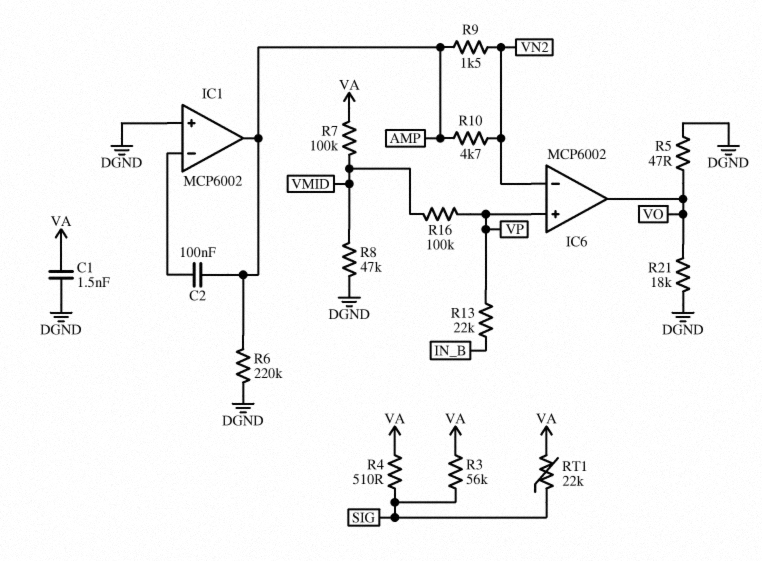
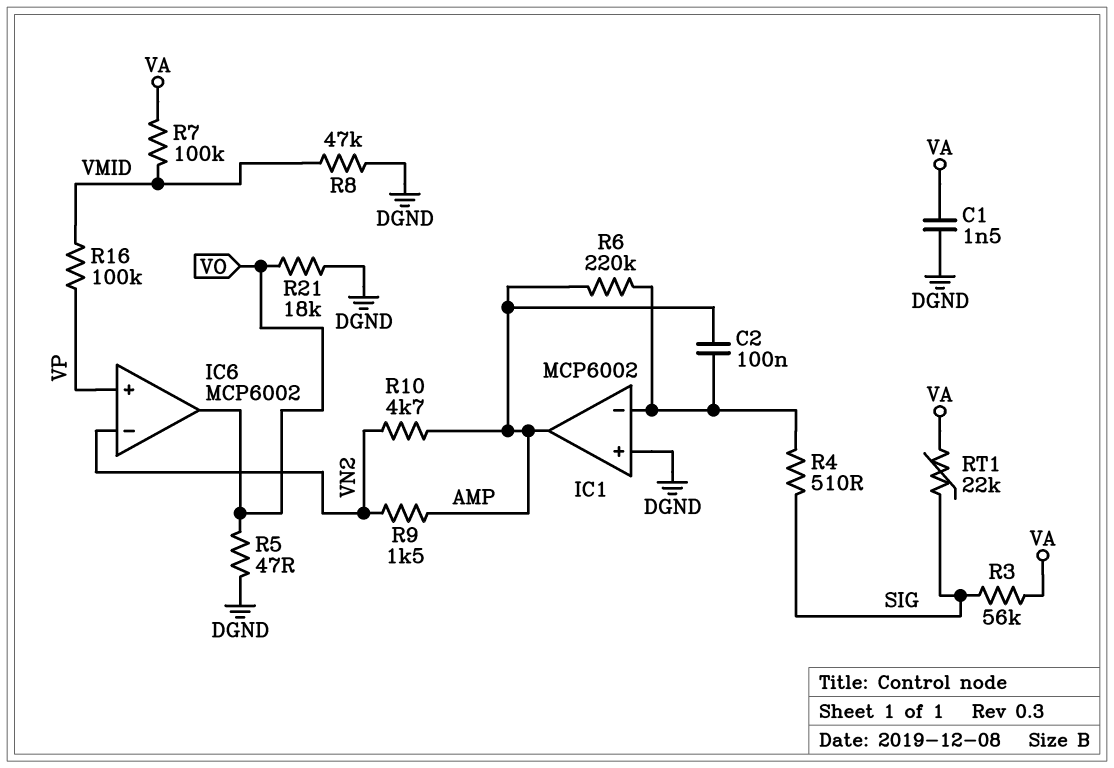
R4: 510 (SIG, VA) -> 510 (IC1/in-, SIG)
R6: 220k (AMP, DGND) -> 220k (AMP, IC1/in-)
R13: 22k (IN_B, VP) -> none

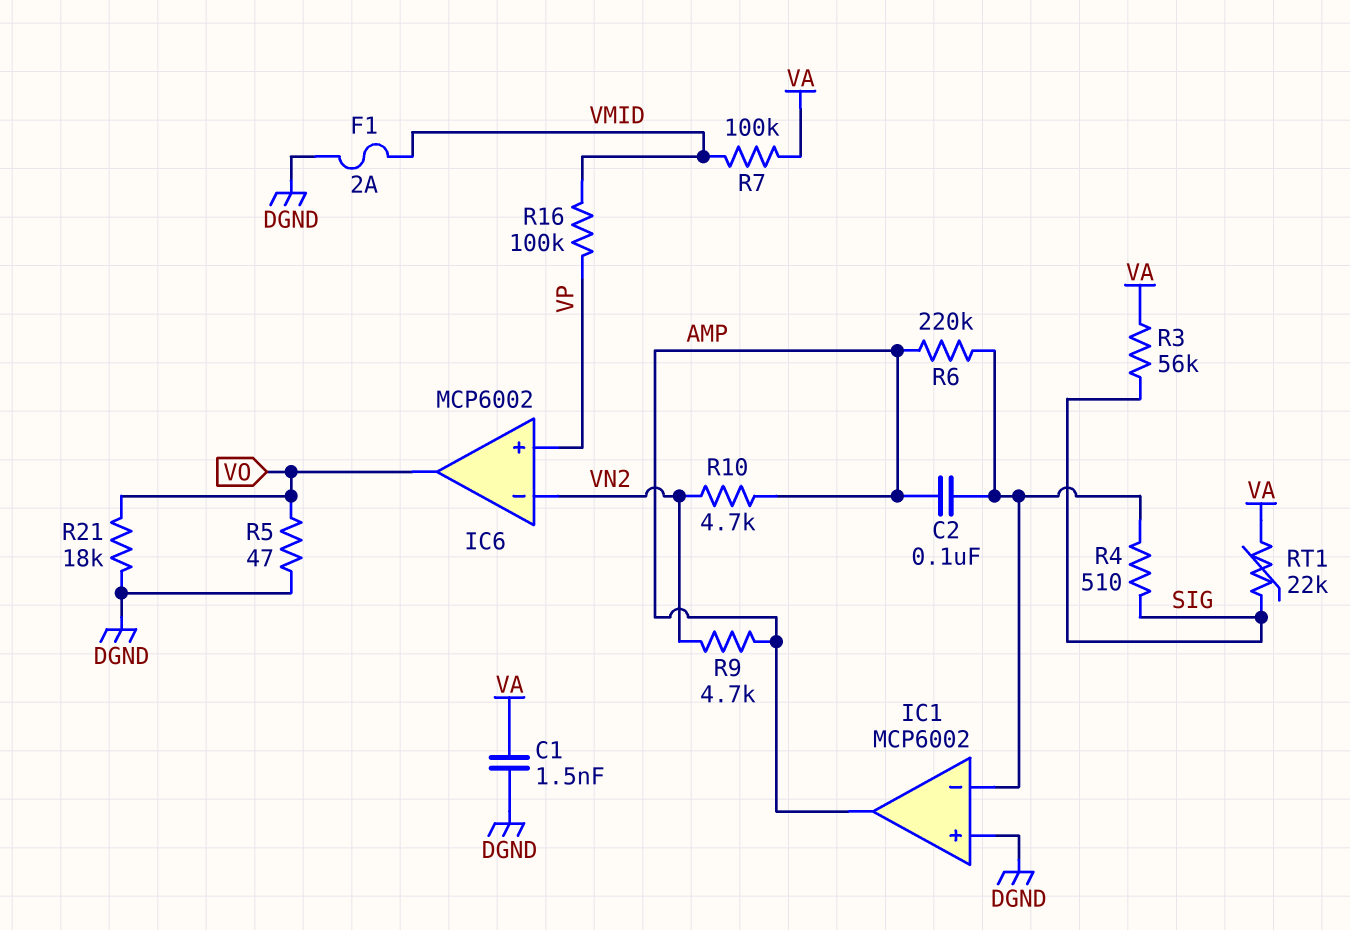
F1: none -> 2A (DGND, VMID)
R8: 47k (DGND, VMID) -> none
R9: 1.5k (AMP, VN2) -> 4.7k (AMP, VN2)

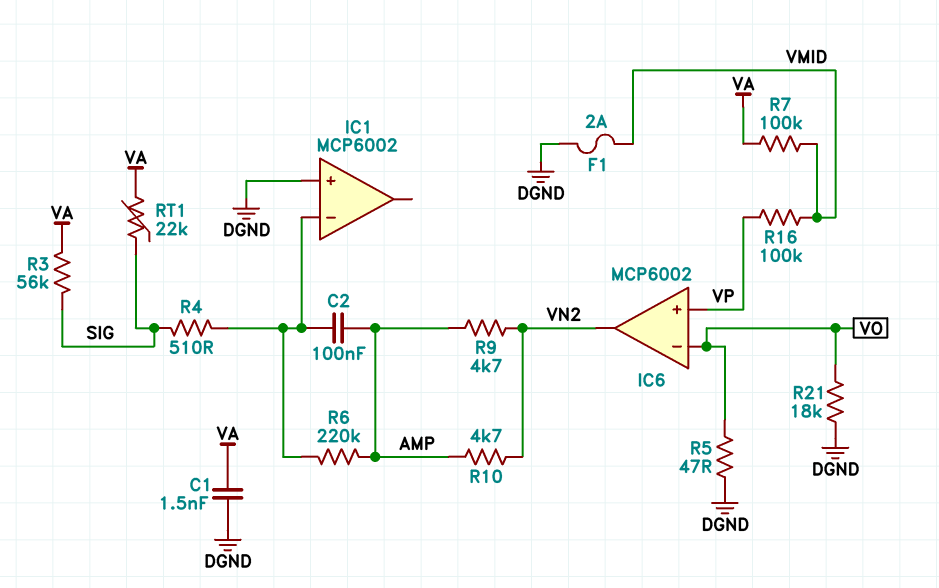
IC1 pin out: AMP -> none
IC6 pin in-: VN2 -> VO
IC6 pin out: VO -> VN2

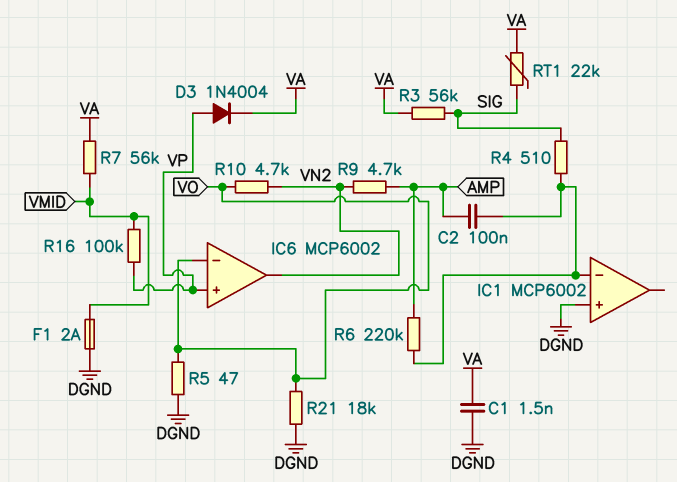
D3: none -> diode 1N4004 (A VP, K VA)
R7: 100k (VA, VMID) -> 56k (VA, VMID)
R10: 4.7k (AMP, VN2) -> 4.7k (VN2, VO)

